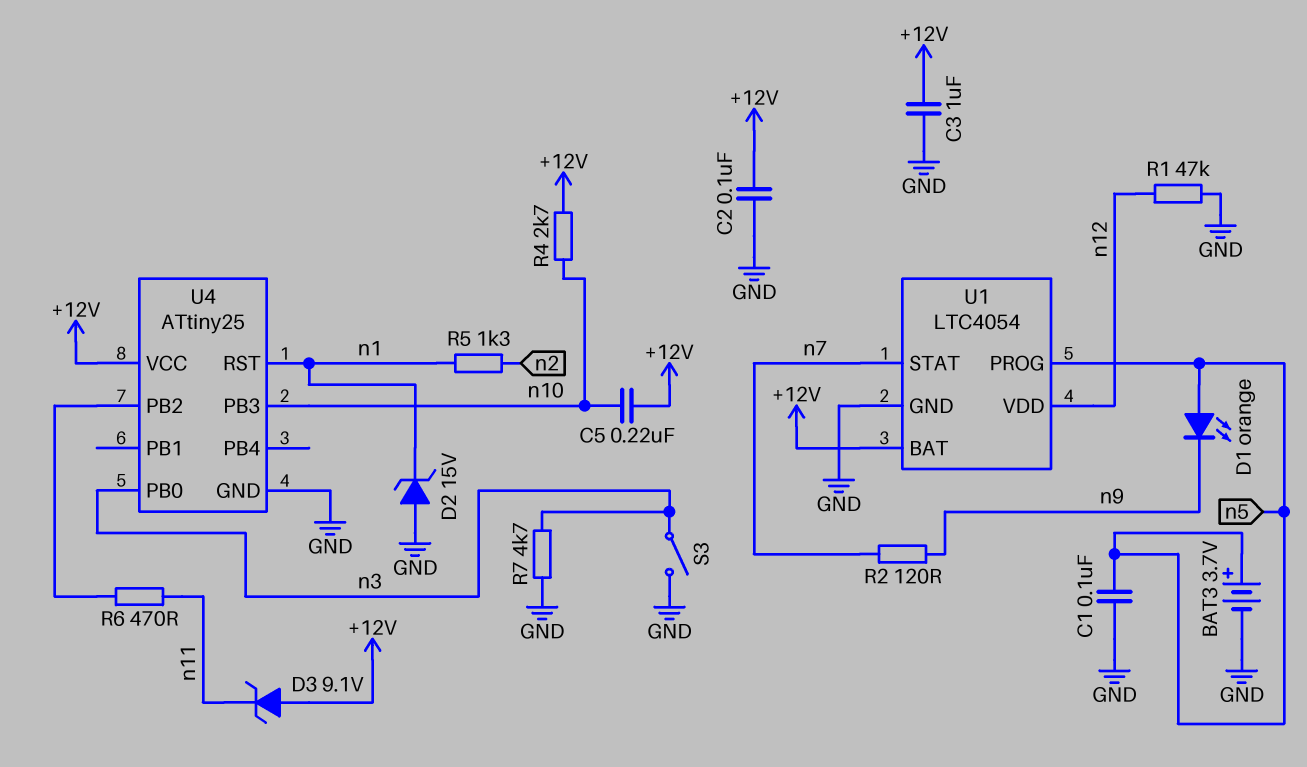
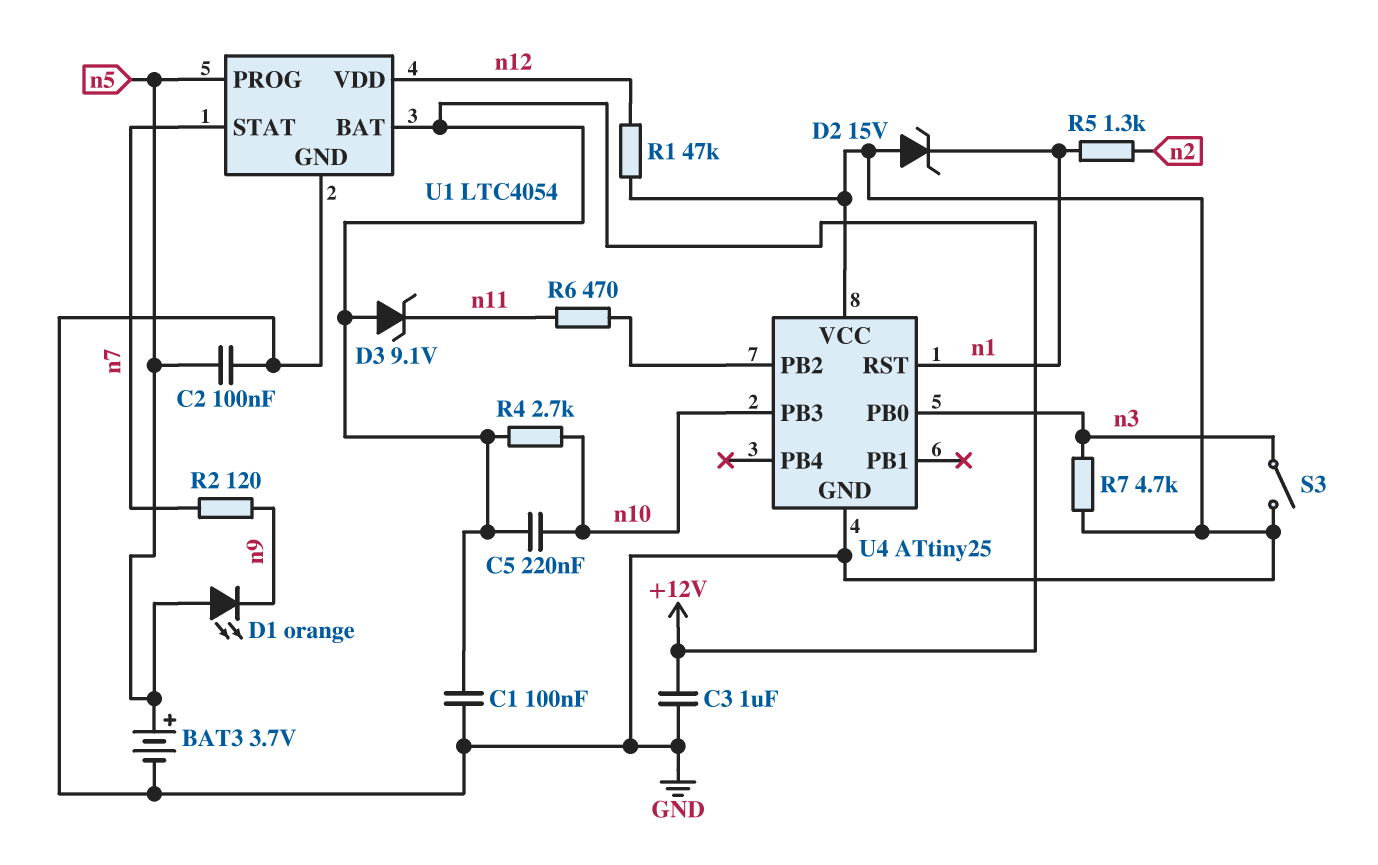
C1: 100nF (GND, n5) -> 100nF (+12V, GND)
C2: 100nF (+12V, GND) -> 100nF (GND, n5)
U4 pin VCC: +12V -> GND

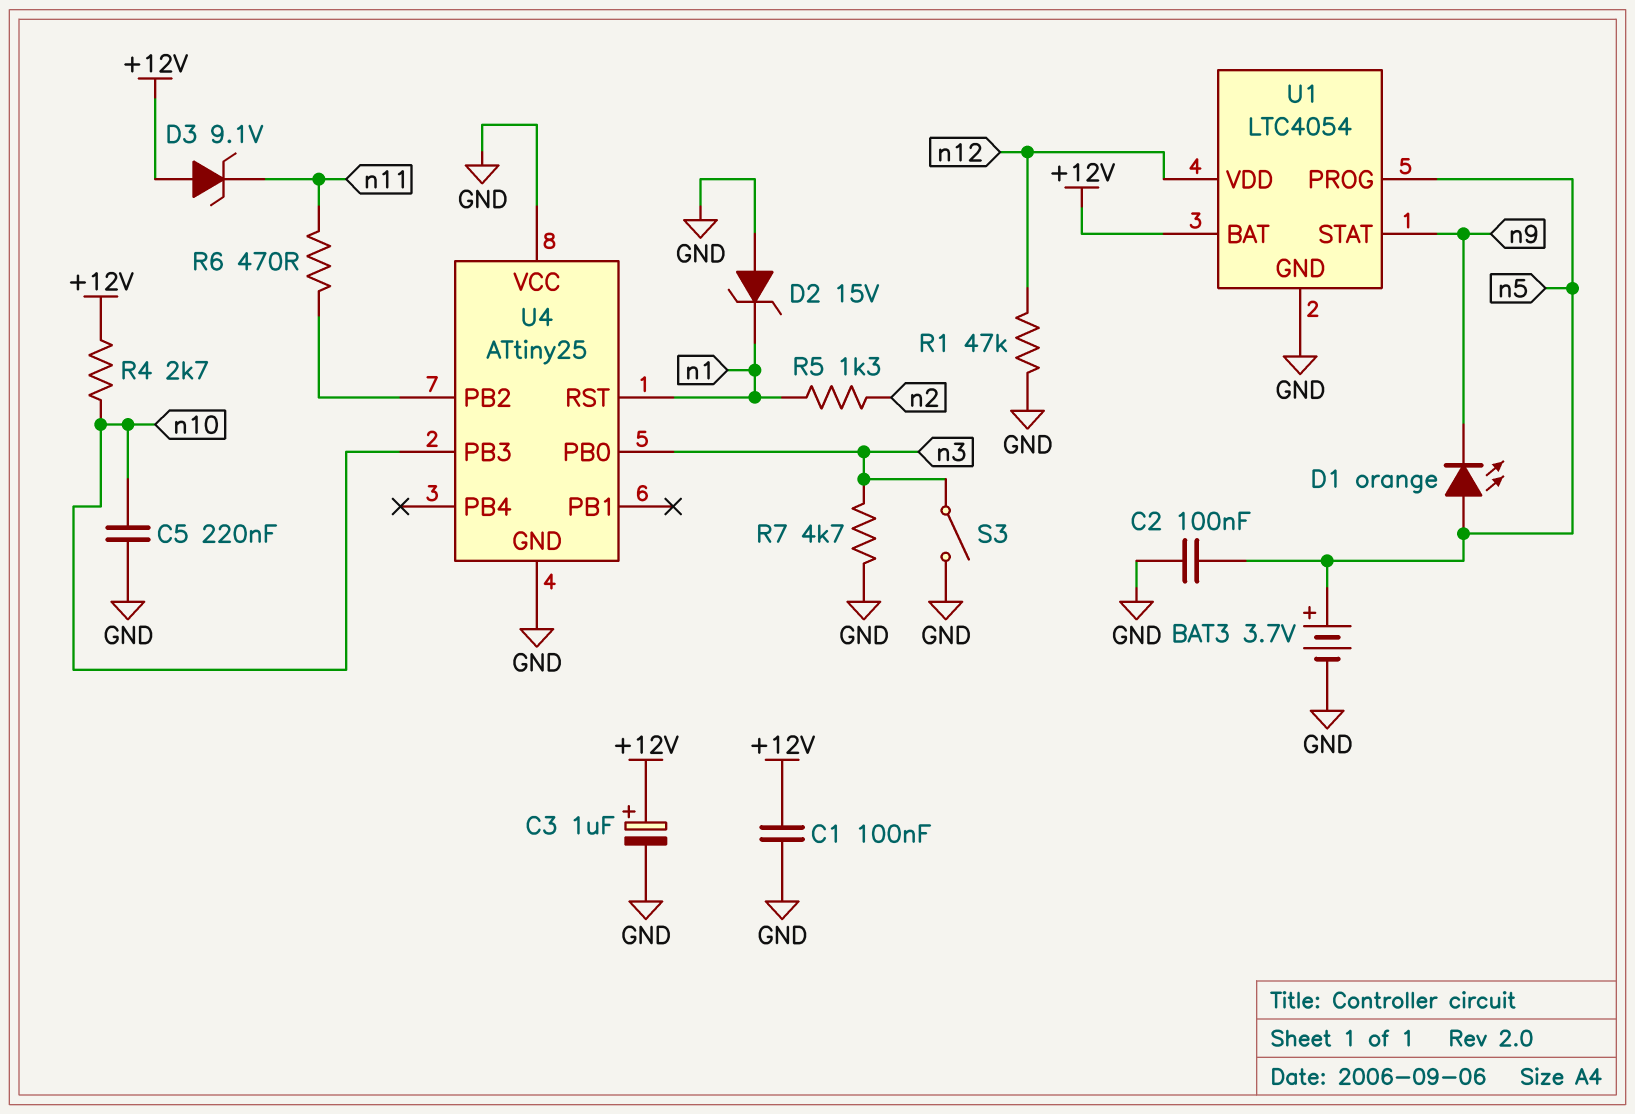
C3: 1uF (+12V, GND) -> 1uF (plus +12V, minus GND)
C5: 220nF (+12V, n10) -> 220nF (GND, n10)
R2: 120 (n7, n9) -> none
U1 pin STAT: n7 -> n9

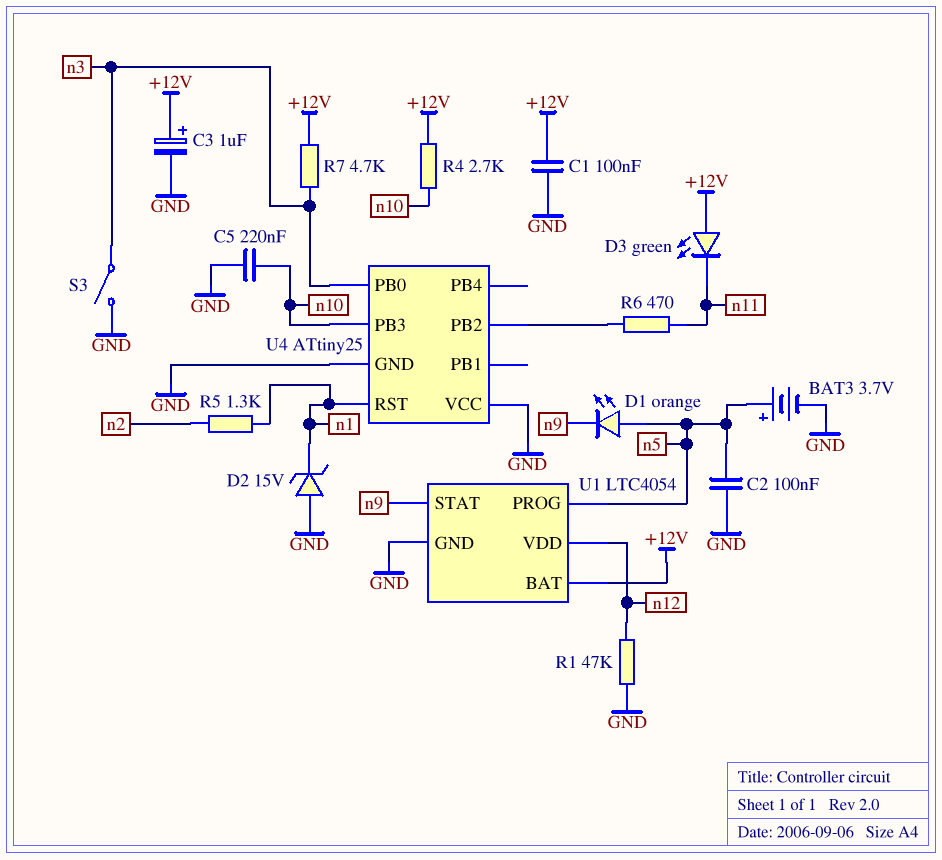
D3: zener 9.1V (A +12V, K n11) -> LED green (A +12V, K n11)
R7: 4.7k (GND, n3) -> 4.7k (+12V, n3)

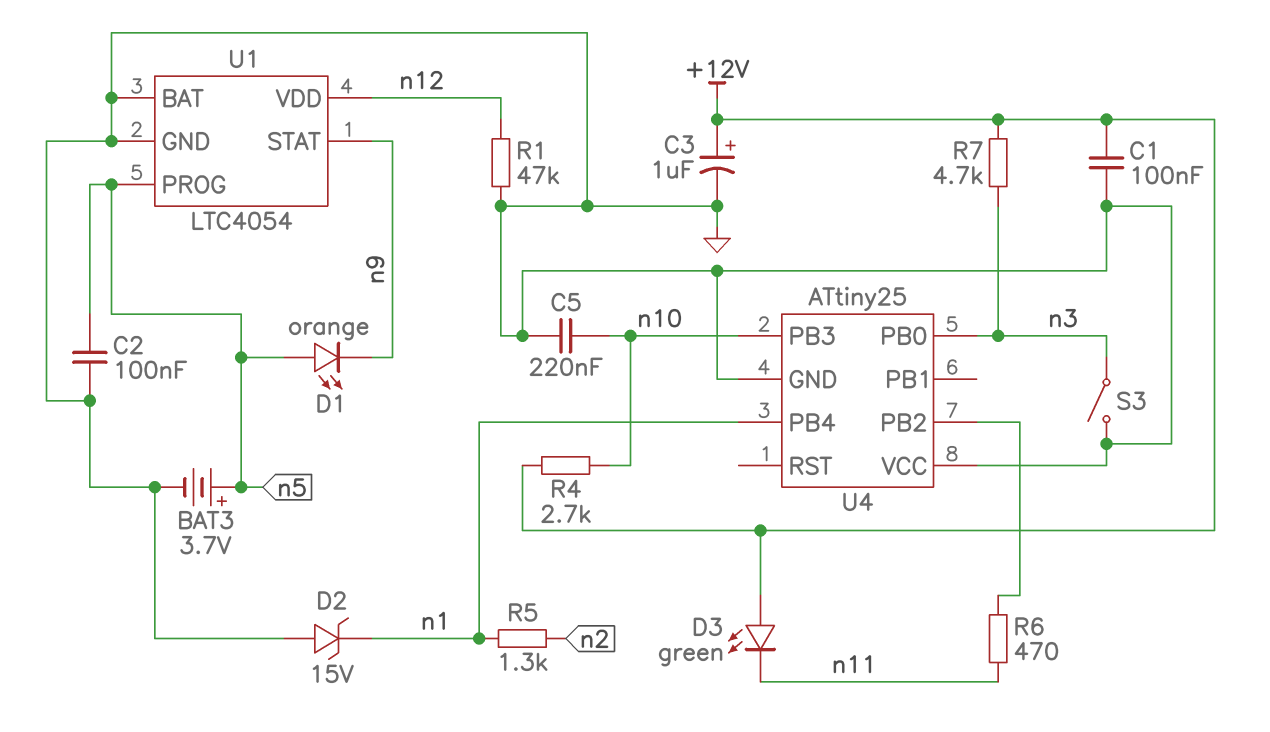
U1 pin BAT: +12V -> GND
U4 pin PB4: none -> n1
U4 pin RST: n1 -> none

